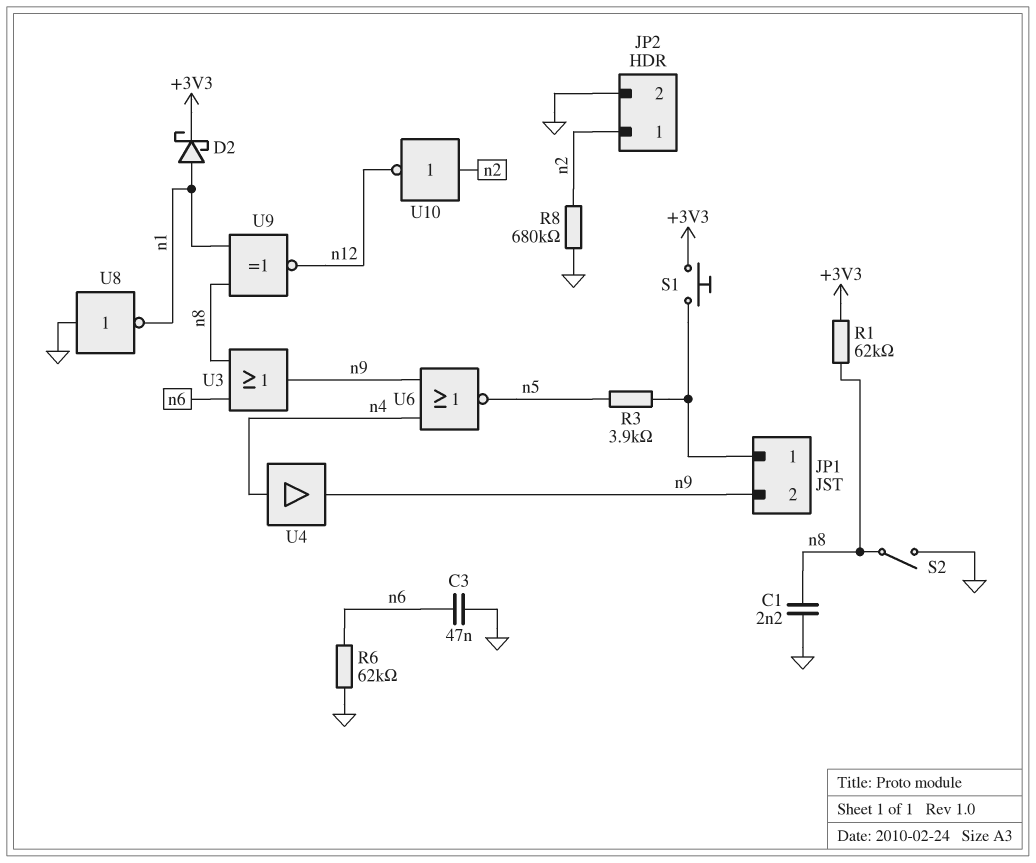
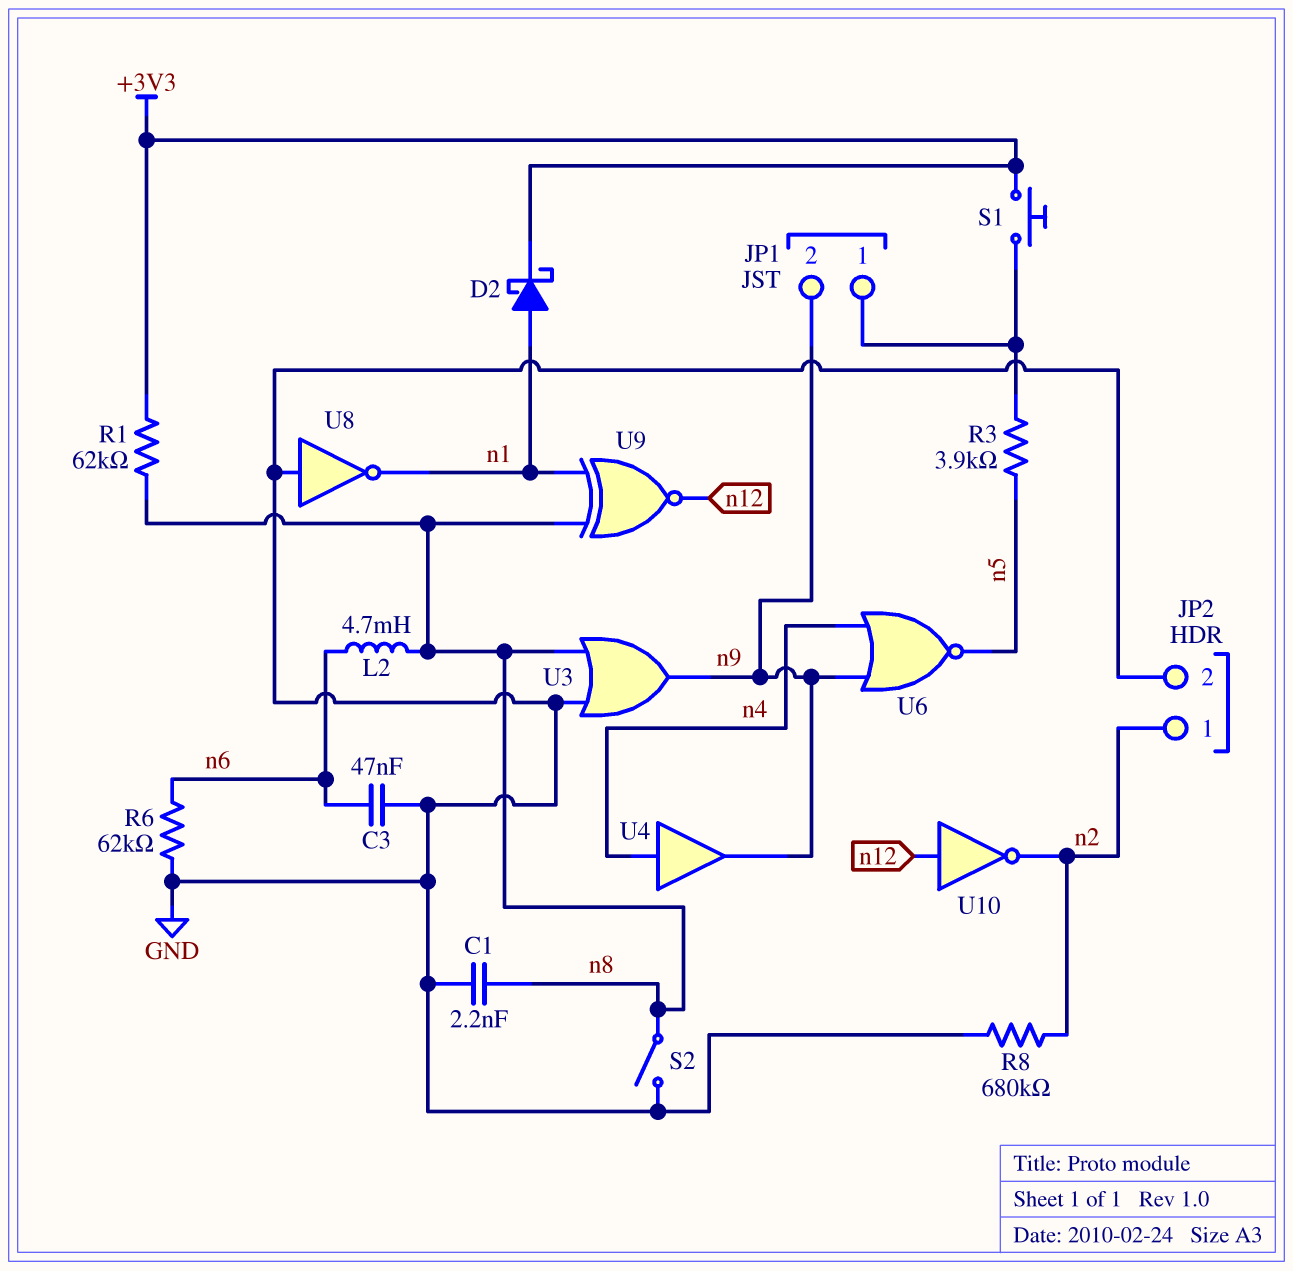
L2: none -> 4.7mH (n6, n8)
U3: OR (in n6, in n8, out n9) -> OR (in GND, in n8, out n9)
U10: NOT (in n2, out n12) -> NOT (in n12, out n2)

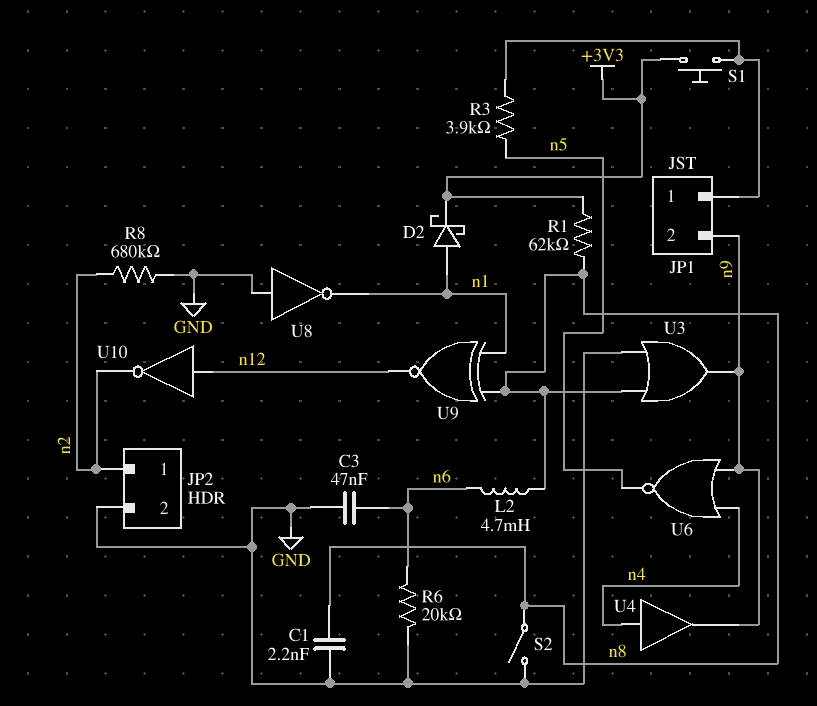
R6: 62k (GND, n6) -> 20k (GND, n6)

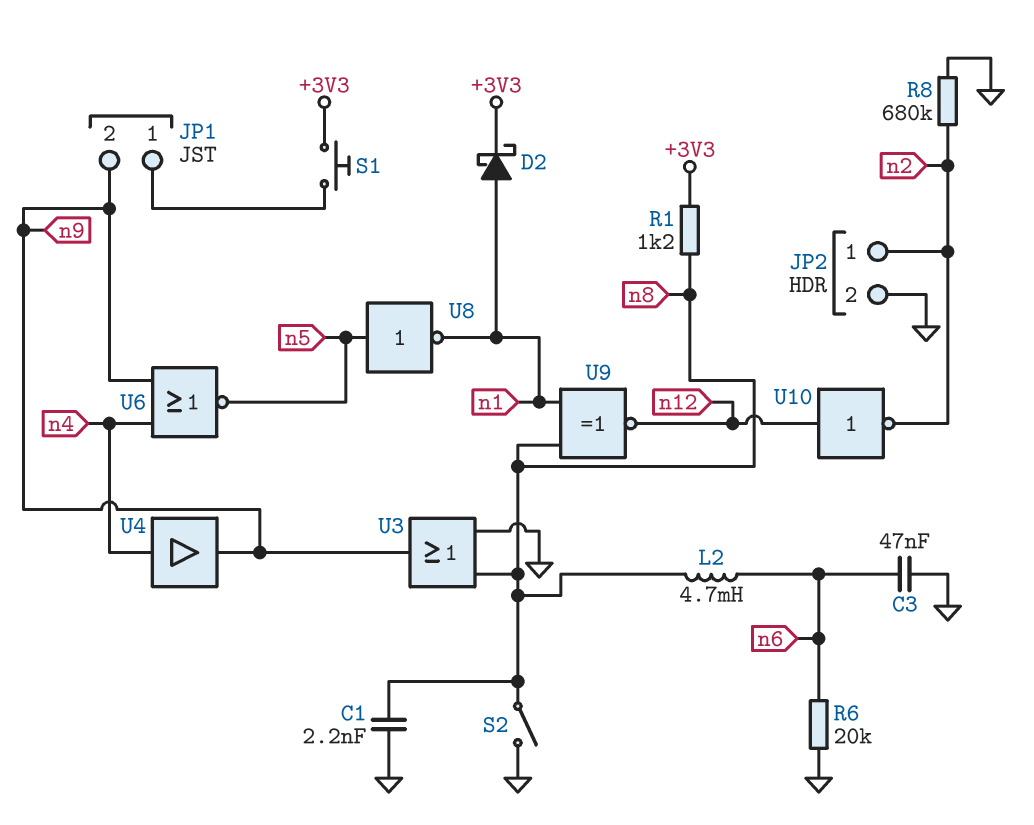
R1: 62k (+3V3, n8) -> 1.2k (+3V3, n8)
R3: 3.9k (JP1/1, n5) -> none
U8: NOT (in GND, out n1) -> NOT (in n5, out n1)

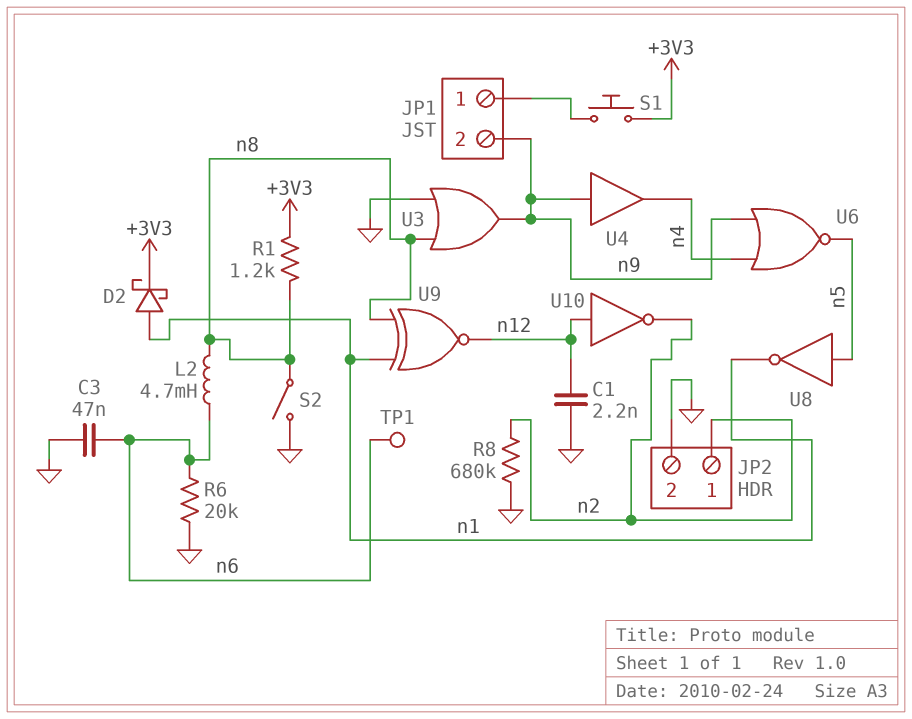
C1: 2.2nF (GND, n8) -> 2.2nF (GND, n12)
TP1: none -> test point (n6)
U4: buffer (in n4, out n9) -> buffer (in n9, out n4)

